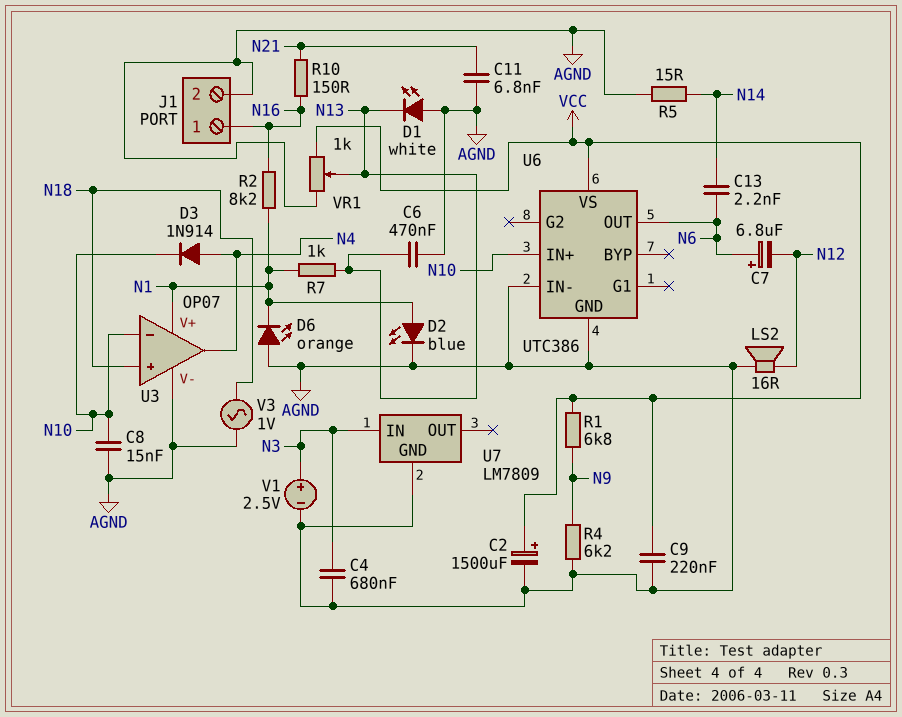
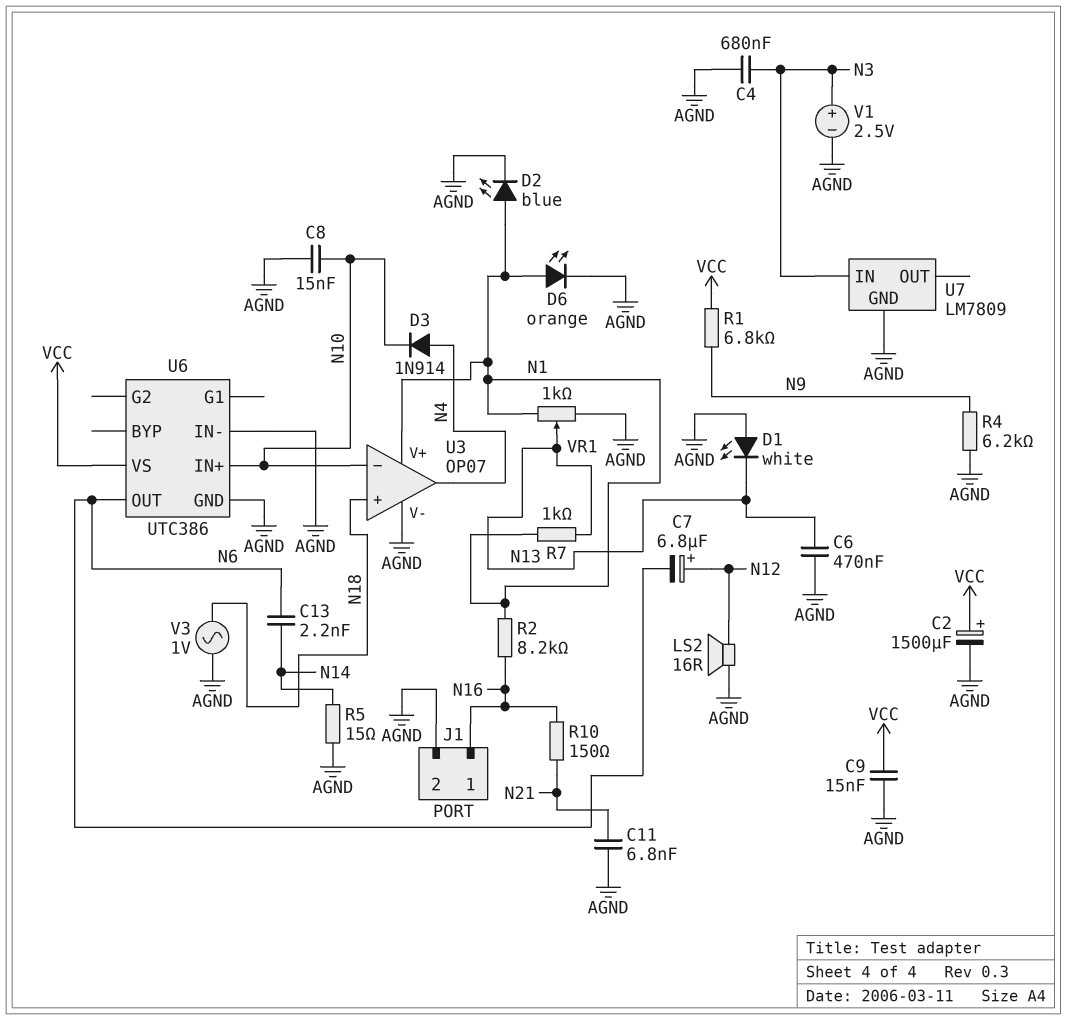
C7: 6.8uF (plus N6, minus N12) -> 6.8uF (plus N12, minus N6)
C9: 220nF (AGND, VCC) -> 15nF (AGND, VCC)
D6: LED orange (A AGND, K N1) -> LED orange (A N1, K AGND)
VR1: 1k (AGND, VCC, wiper N13) -> 1k (AGND, N1, wiper N13)

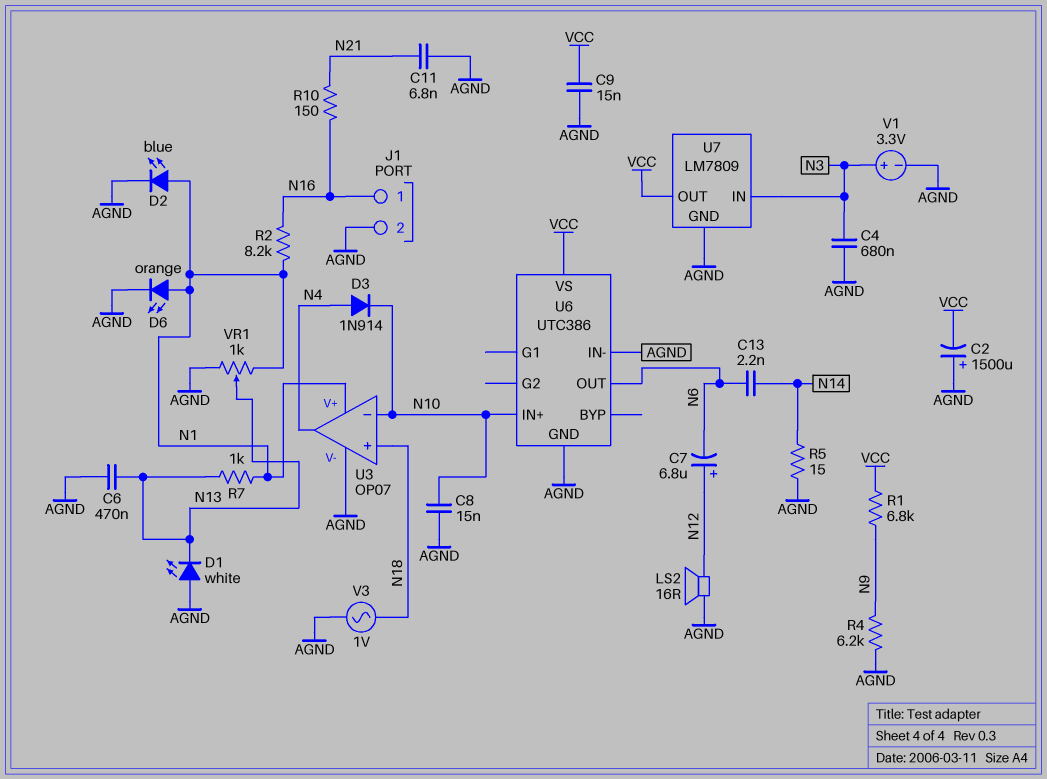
C2: 1500uF (plus VCC, minus AGND) -> 1500uF (plus AGND, minus VCC)
U7 pin OUT: none -> VCC
V1: 2.5V (plus N3, minus AGND) -> 3.3V (plus N3, minus AGND)

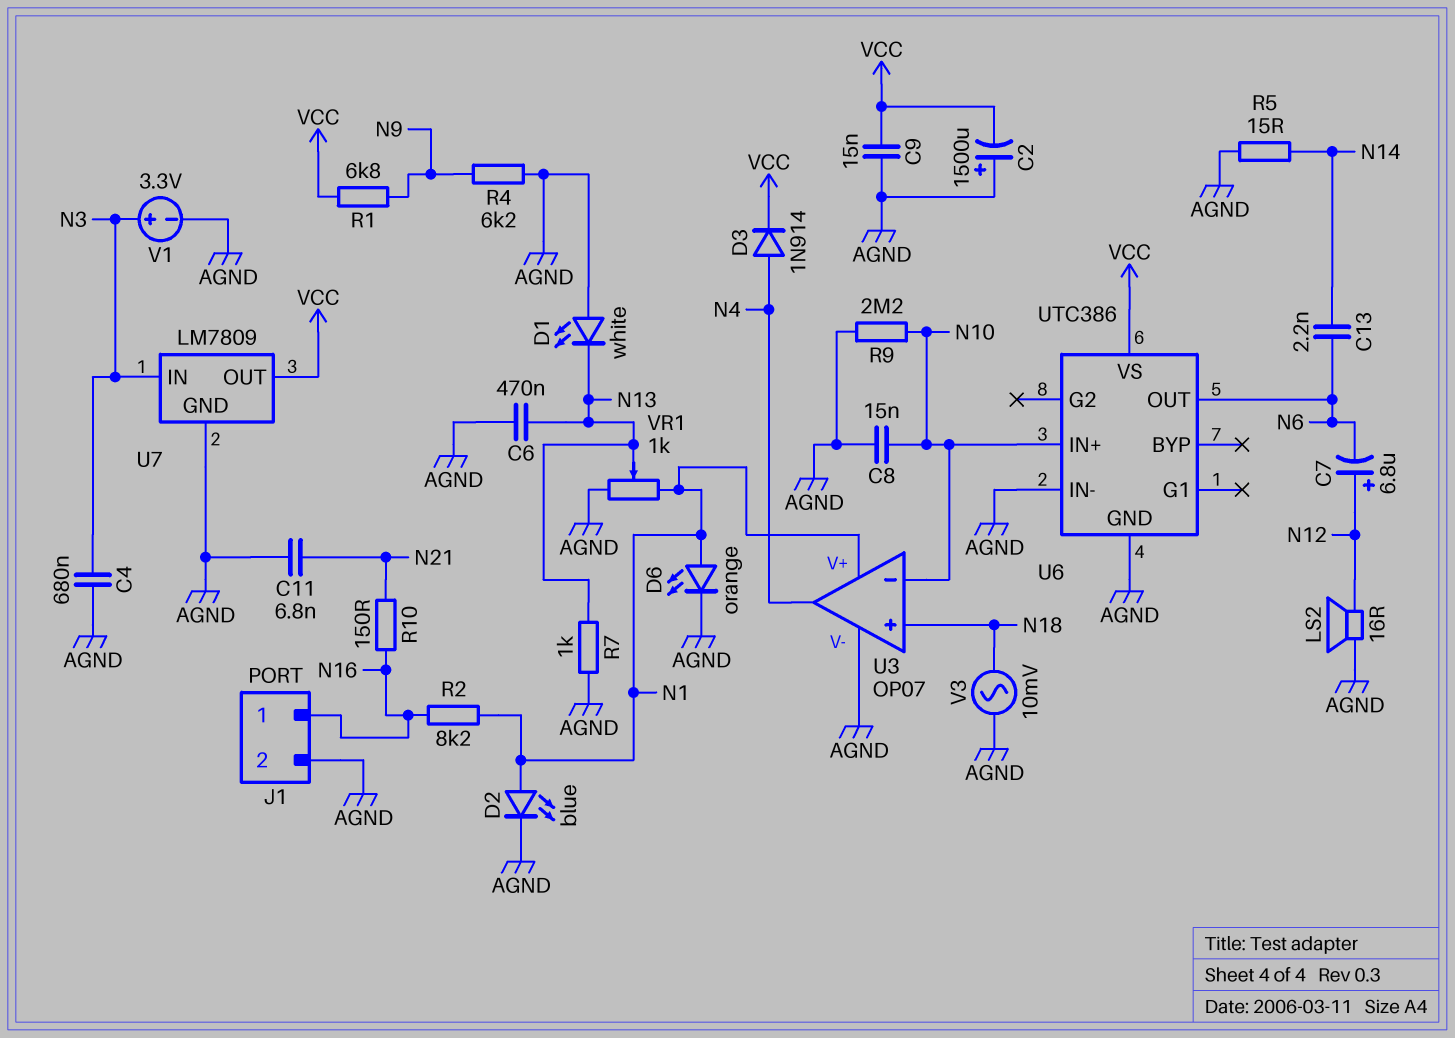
D3: diode 1N914 (A N4, K N10) -> diode 1N914 (A N4, K VCC)
R7: 1k (N1, N13) -> 1k (AGND, N13)
R9: none -> 2.2M (AGND, N10)
V3: AC 1V (AGND, N18) -> AC 10mV (AGND, N18)

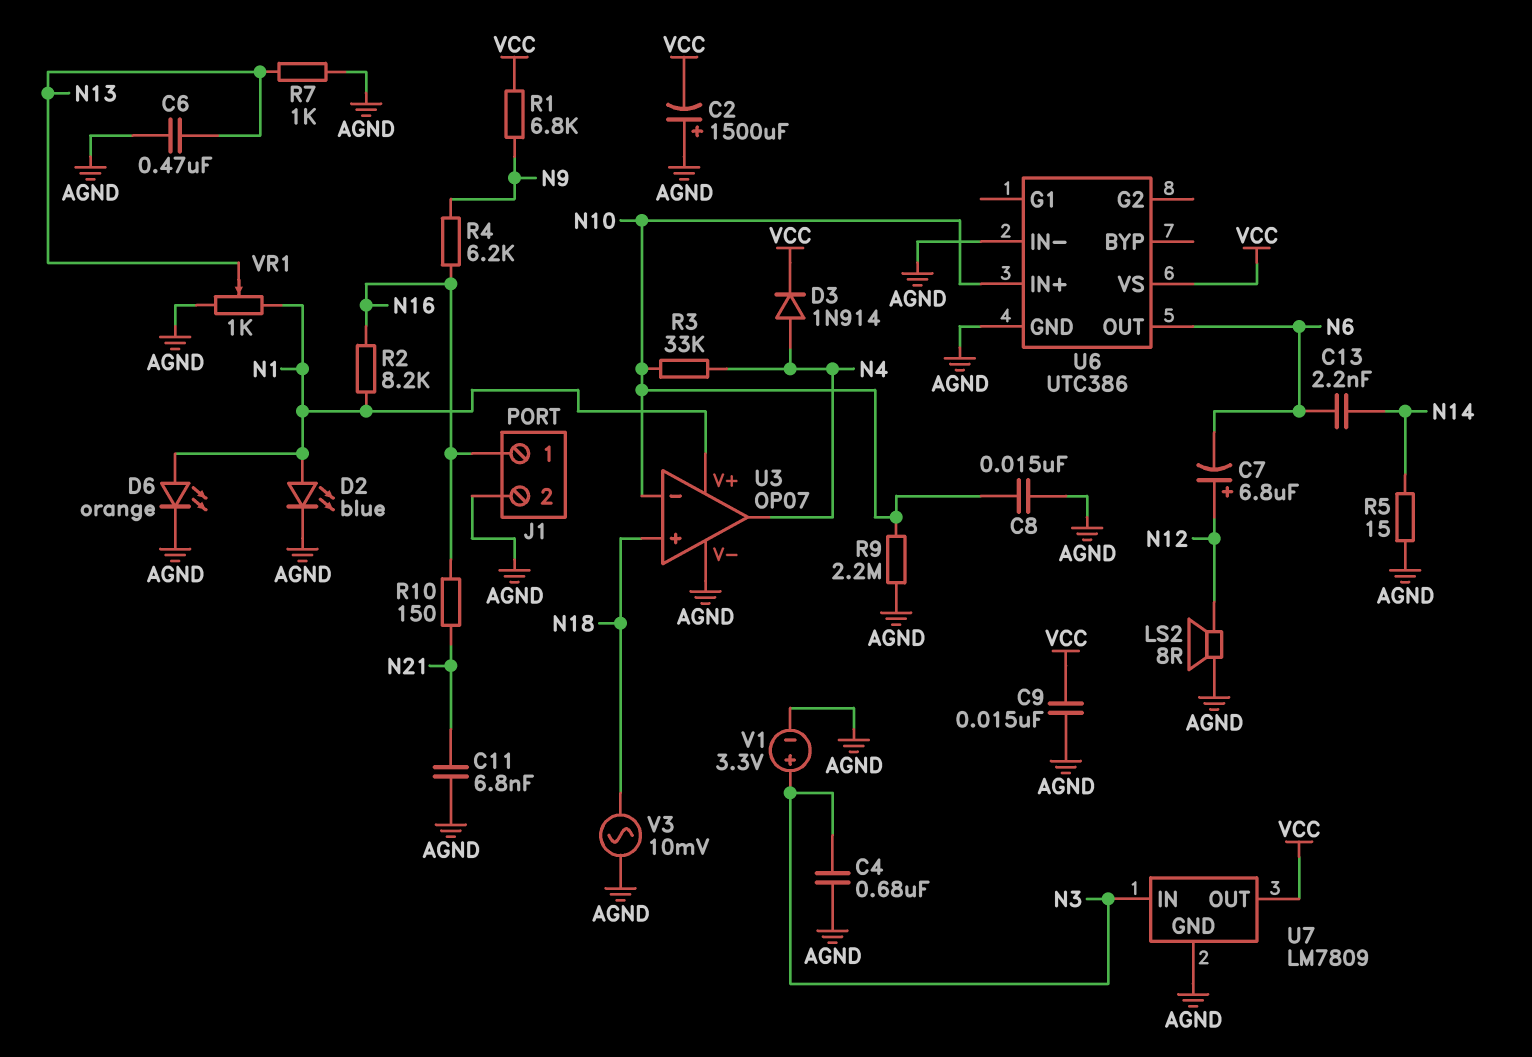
D1: LED white (A AGND, K N13) -> none
LS2: speaker 16R (AGND, N12) -> speaker 8R (AGND, N12)
R3: none -> 33k (N4, N10)
R4: 6.2k (AGND, N9) -> 6.2k (N9, N16)

